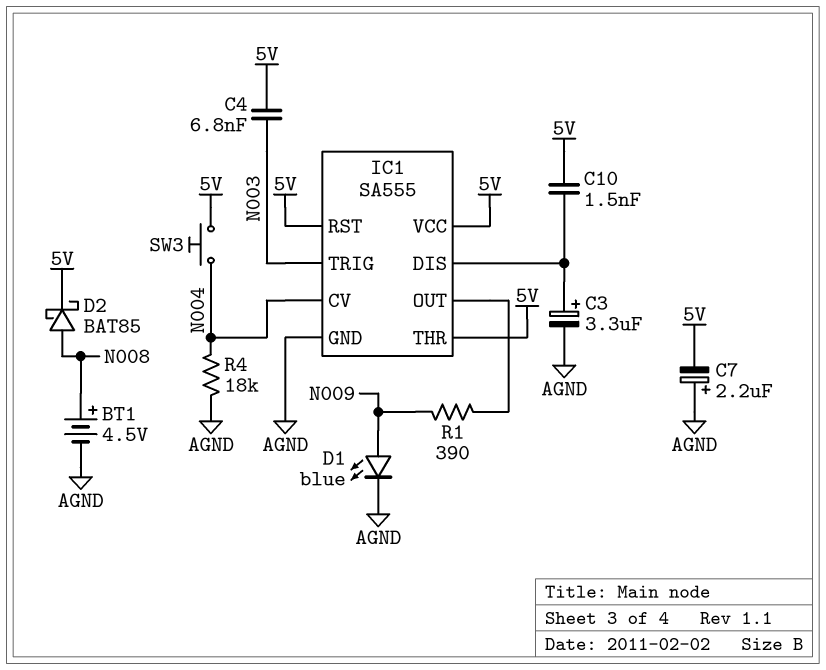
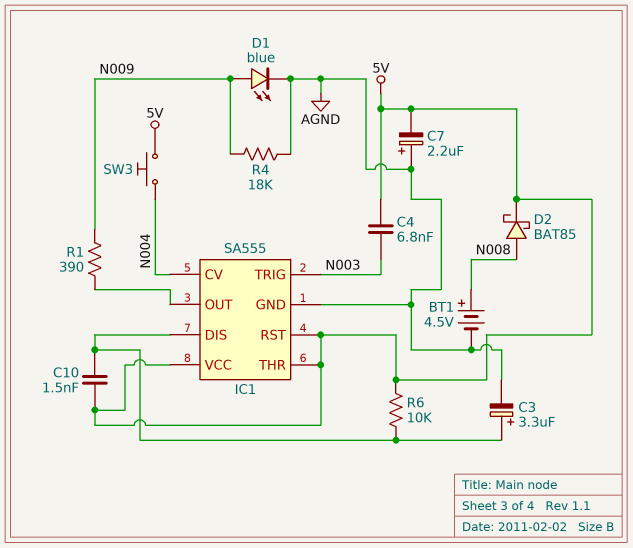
R4: 18k (AGND, N004) -> 18k (AGND, N009)
R6: none -> 10k (5V, IC1/DIS)

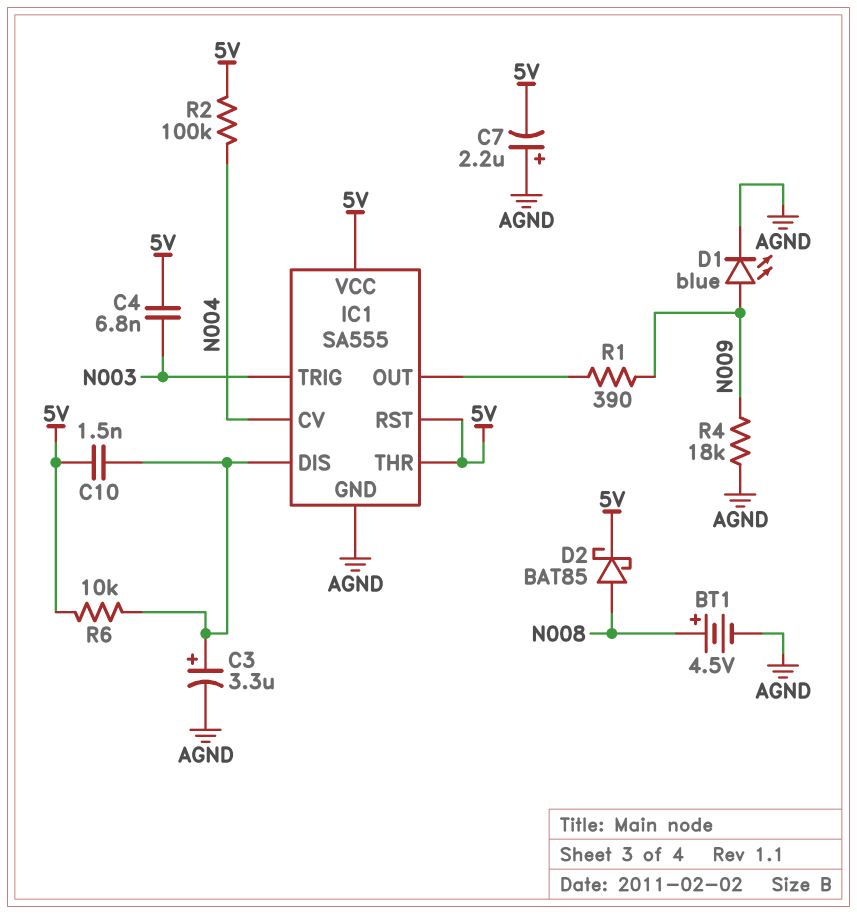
R2: none -> 100k (5V, N004)
SW3: button (5V, N004) -> none

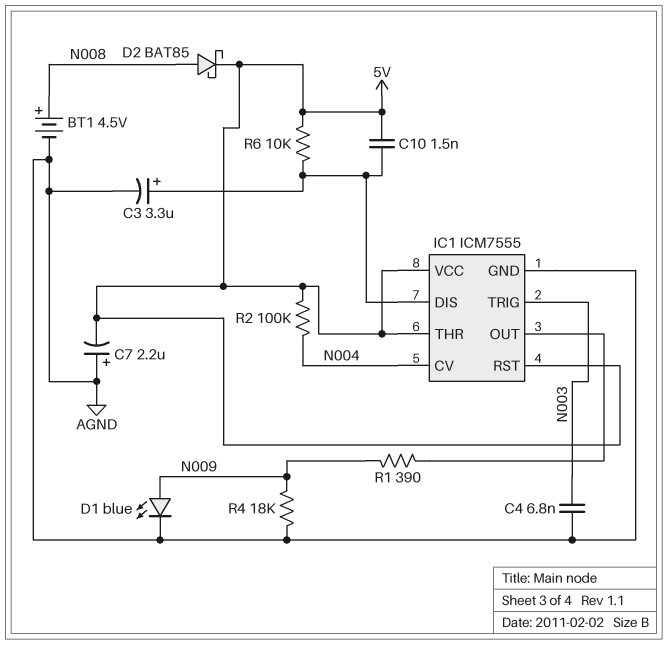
C4: 6.8nF (5V, N003) -> 6.8nF (AGND, N003)
IC1: SA555 -> ICM7555

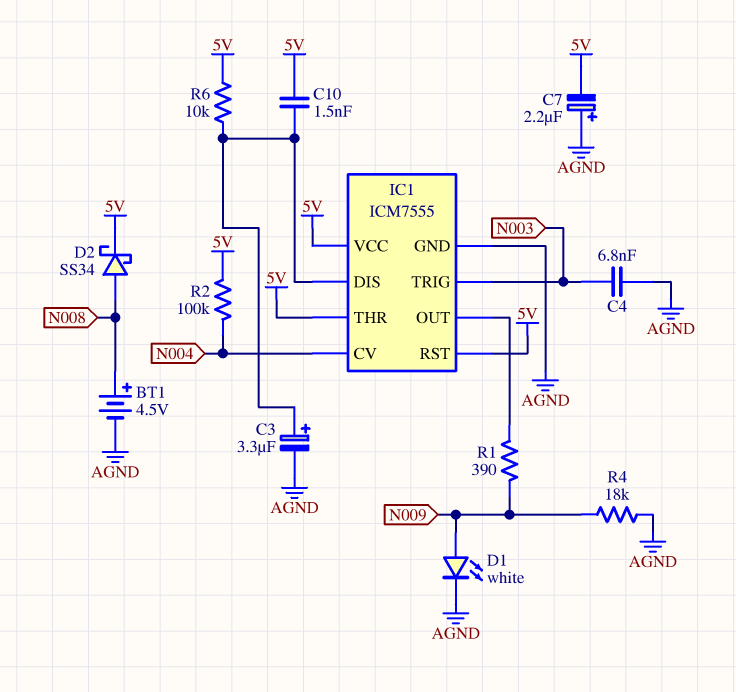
D1: LED blue (A N009, K AGND) -> LED white (A N009, K AGND)
D2: schottky BAT85 (A N008, K 5V) -> schottky SS34 (A N008, K 5V)

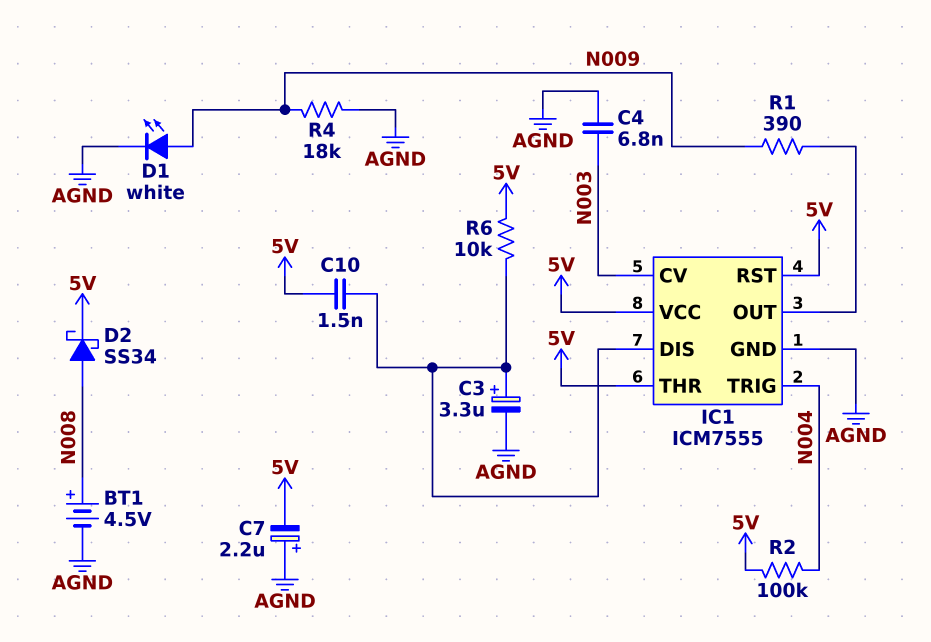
IC1 pin CV: N004 -> N003
IC1 pin TRIG: N003 -> N004

